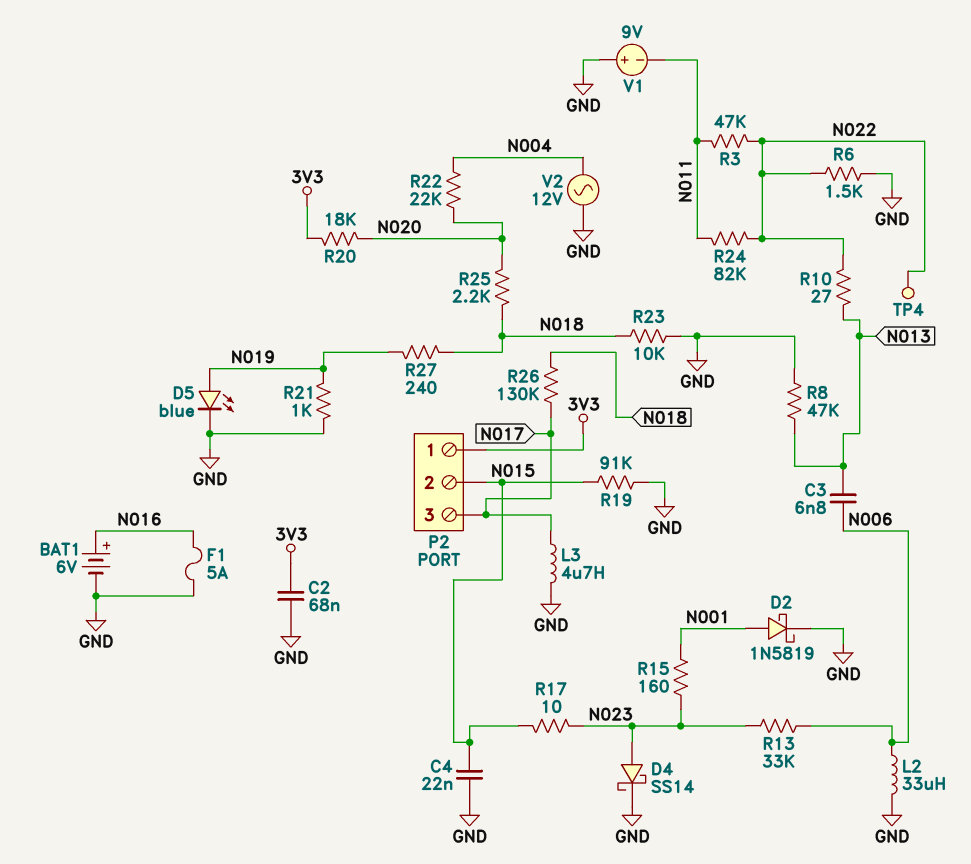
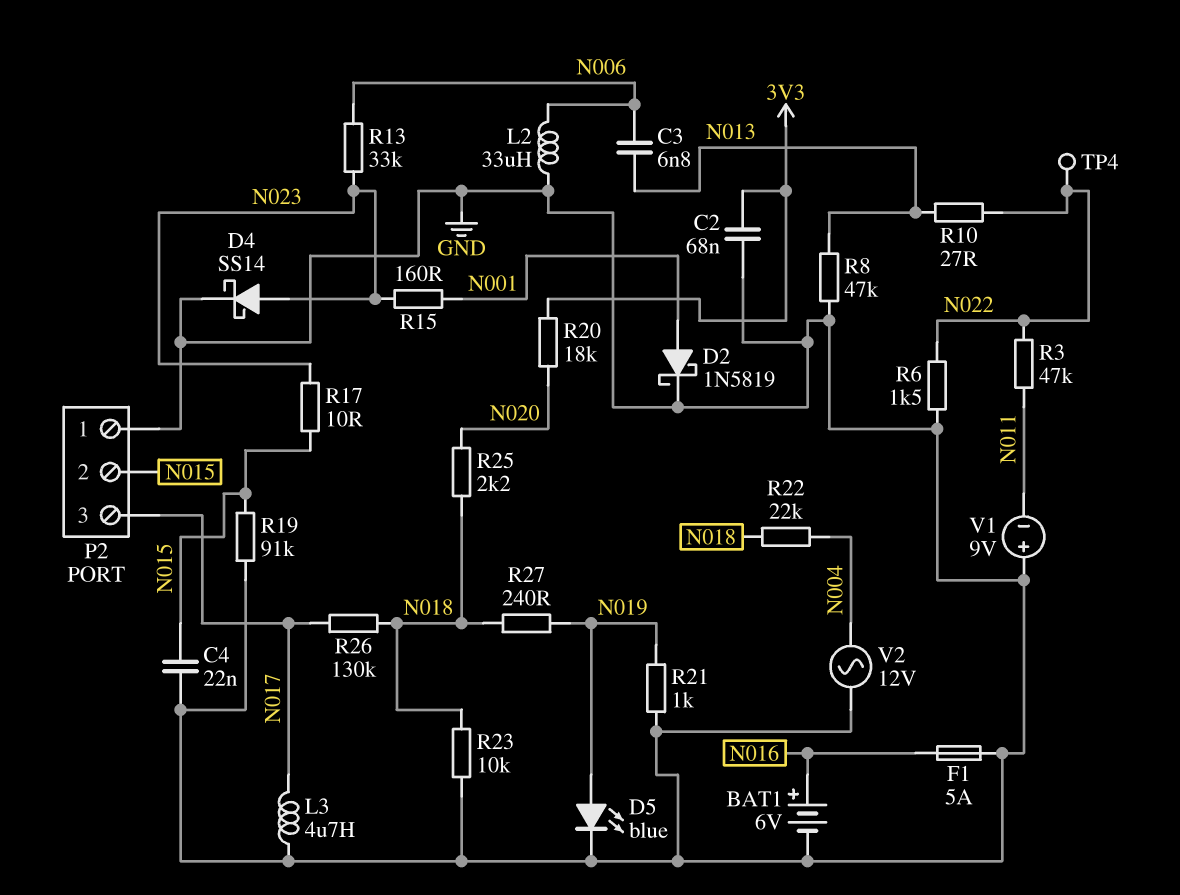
P2 pin 1: 3V3 -> GND
R22: 22k (N004, N020) -> 22k (N004, N018)
R24: 82k (N011, N022) -> none

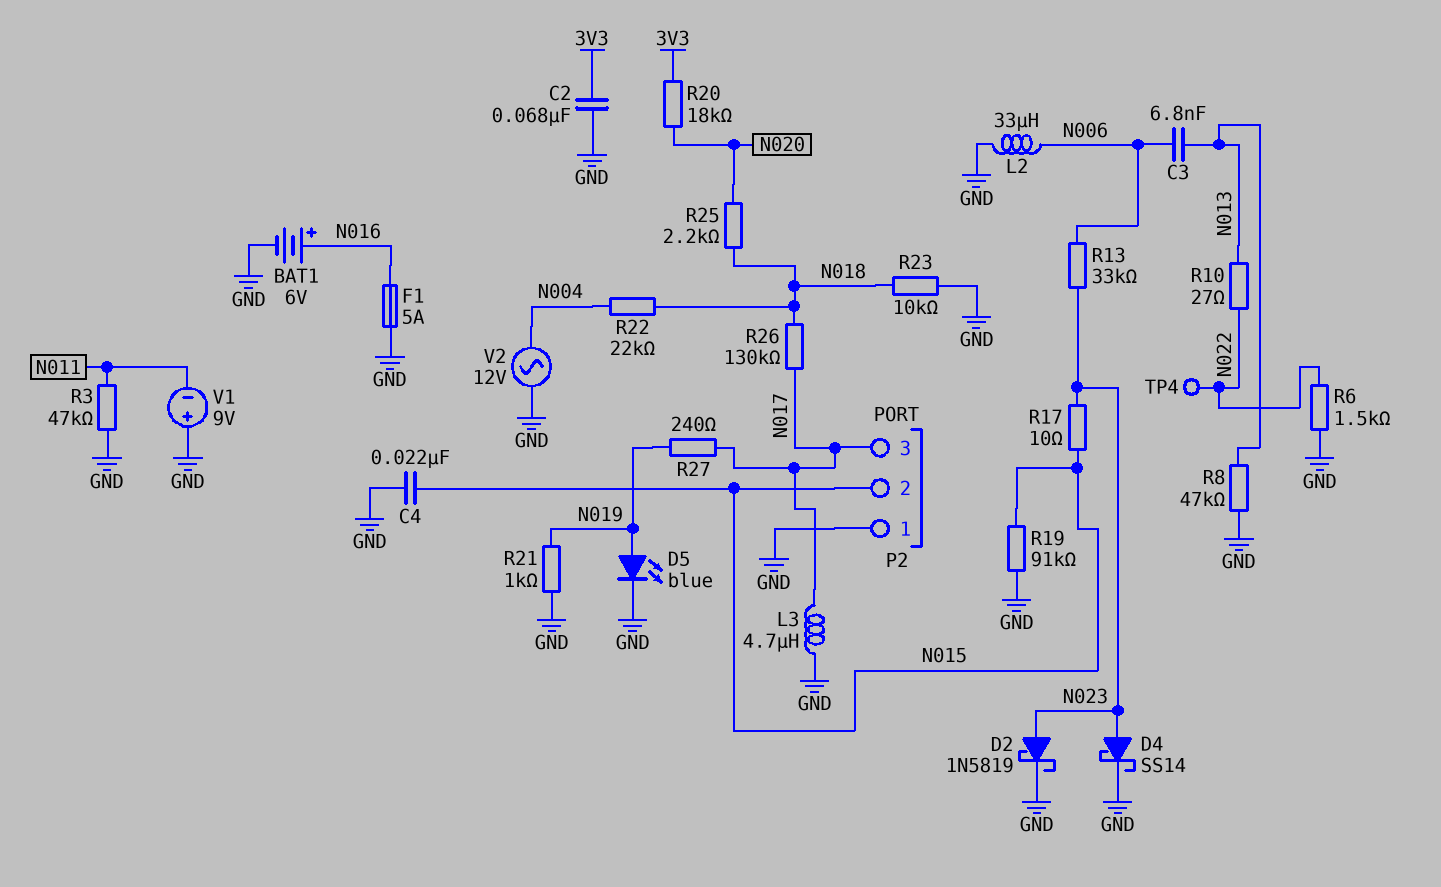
D2: schottky 1N5819 (A N001, K GND) -> schottky 1N5819 (A N023, K GND)
R3: 47k (N011, N022) -> 47k (GND, N011)
R15: 160 (N001, N023) -> none
R27: 240 (N018, N019) -> 240 (N017, N019)

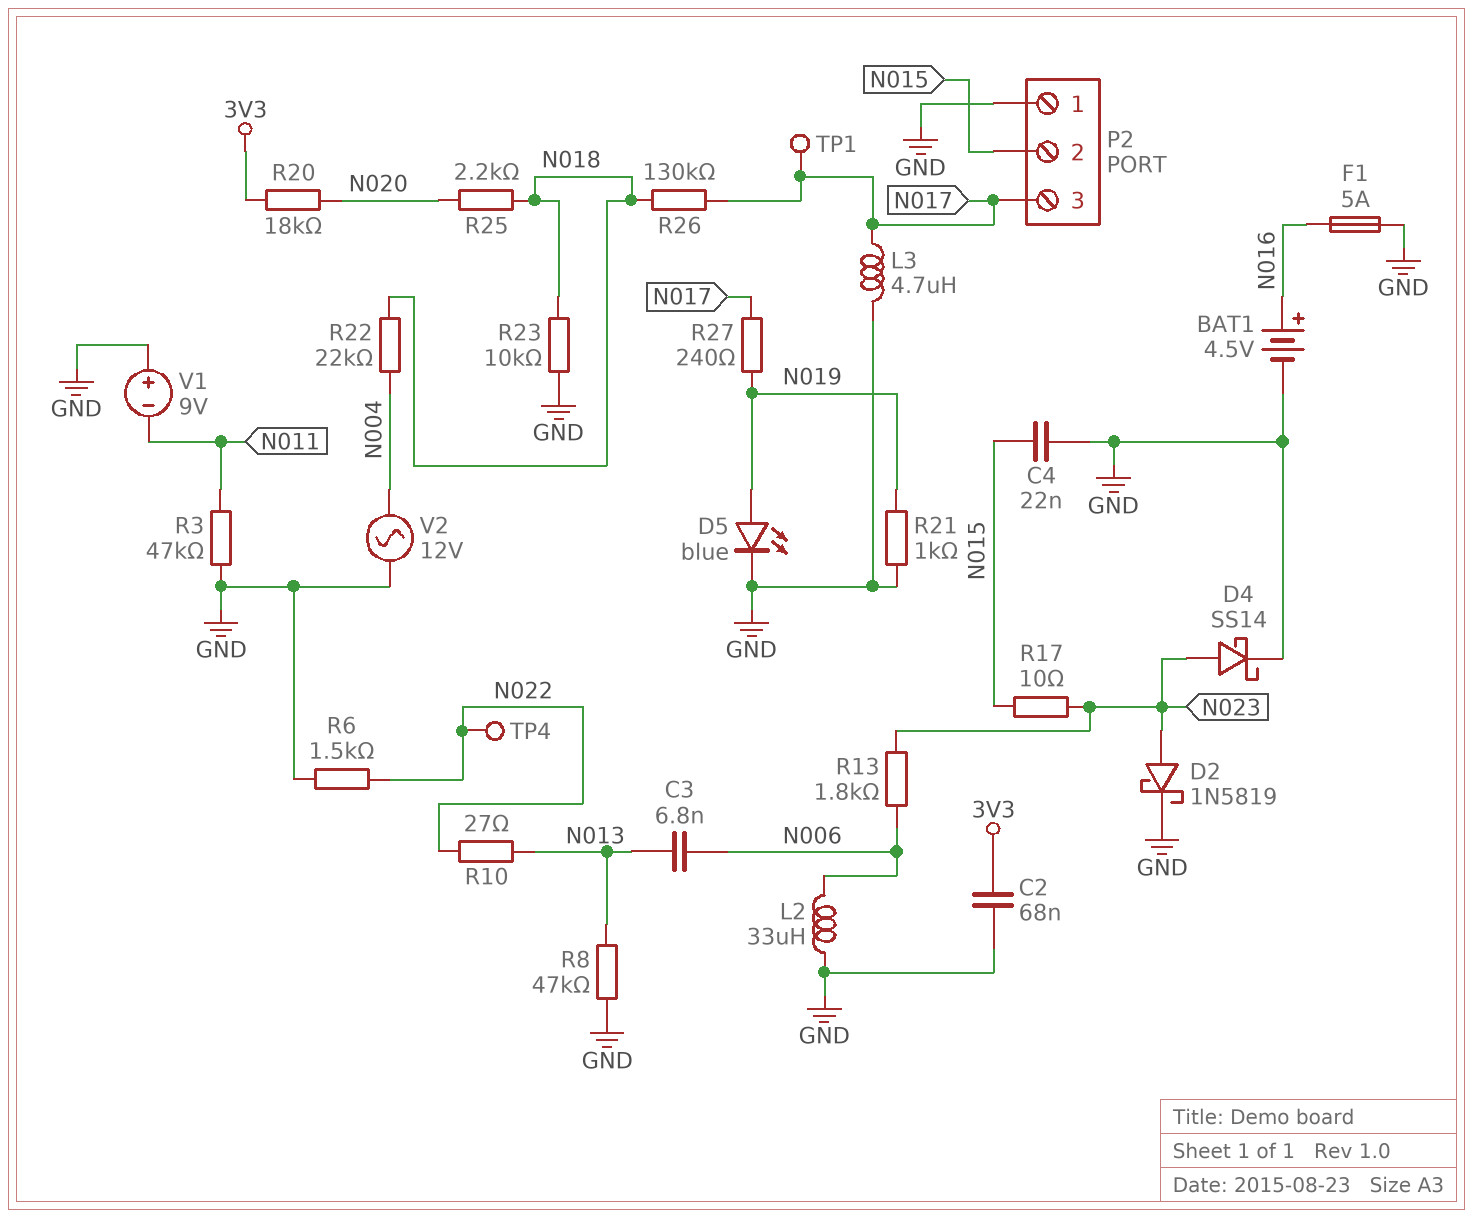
BAT1: 6V (plus N016, minus GND) -> 4.5V (plus N016, minus GND)
R13: 33k (N006, N023) -> 1.8k (N006, N023)
R19: 91k (GND, N015) -> none
TP1: none -> test point (N017)

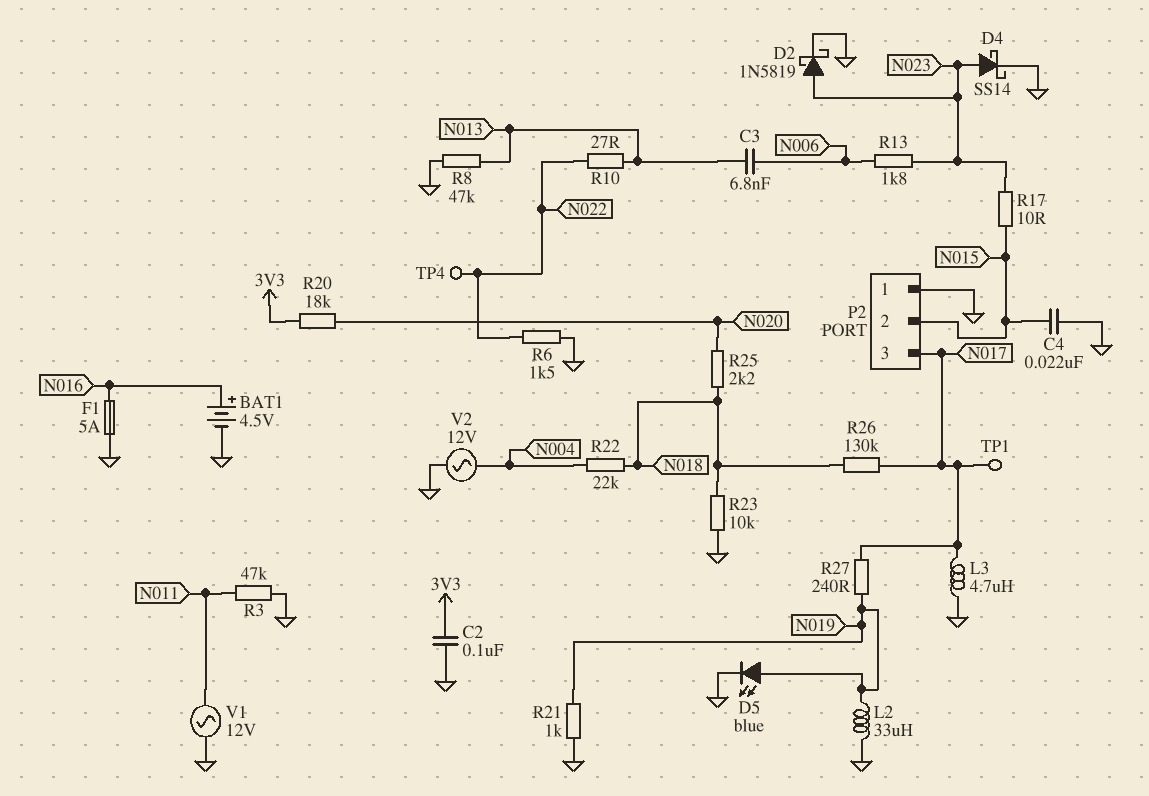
C2: 68nF (3V3, GND) -> 100nF (3V3, GND)
L2: 33uH (GND, N006) -> 33uH (GND, N019)
V1: 9V (plus GND, minus N011) -> AC 12V (GND, N011)

